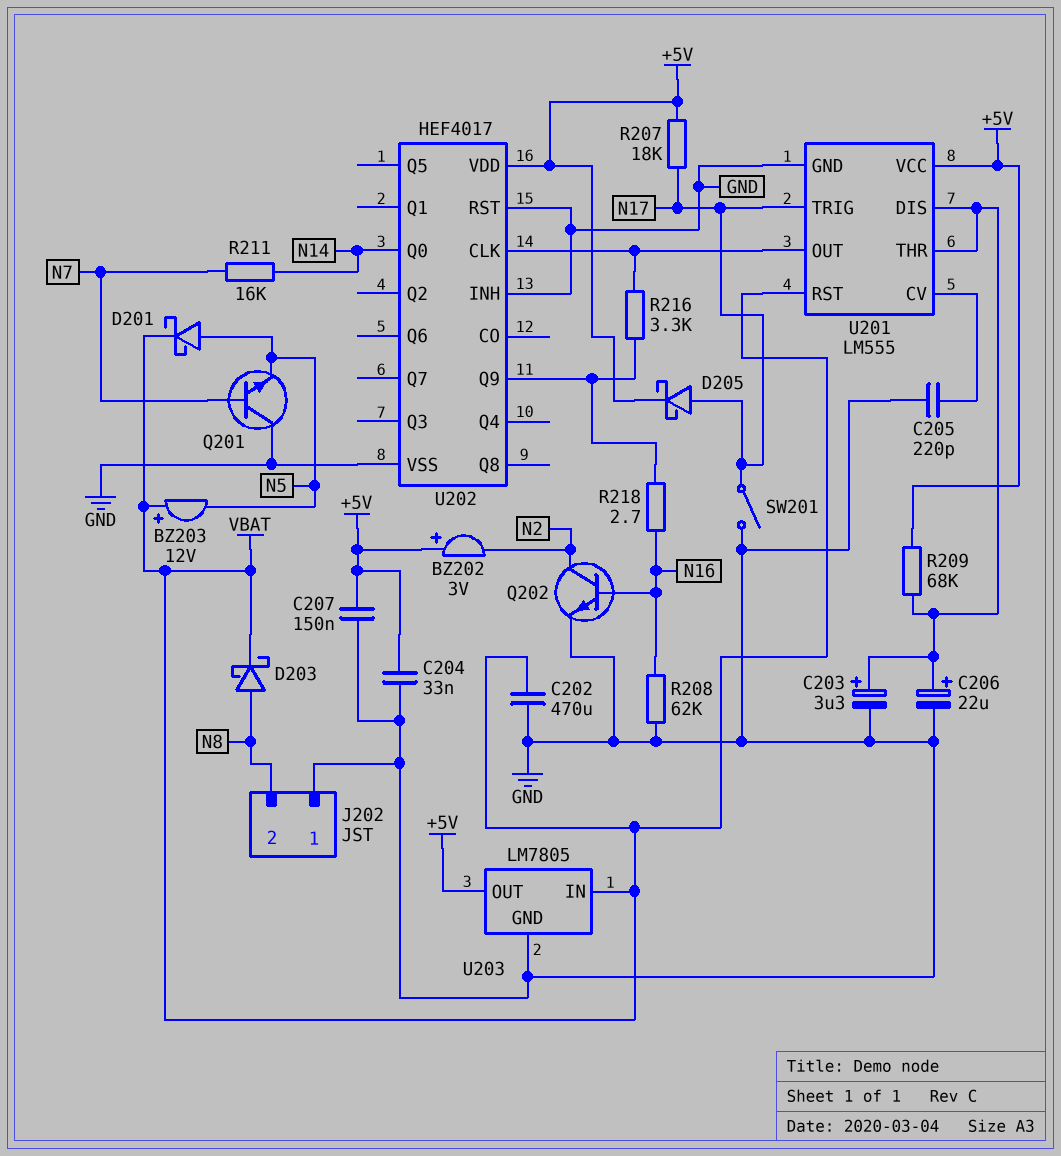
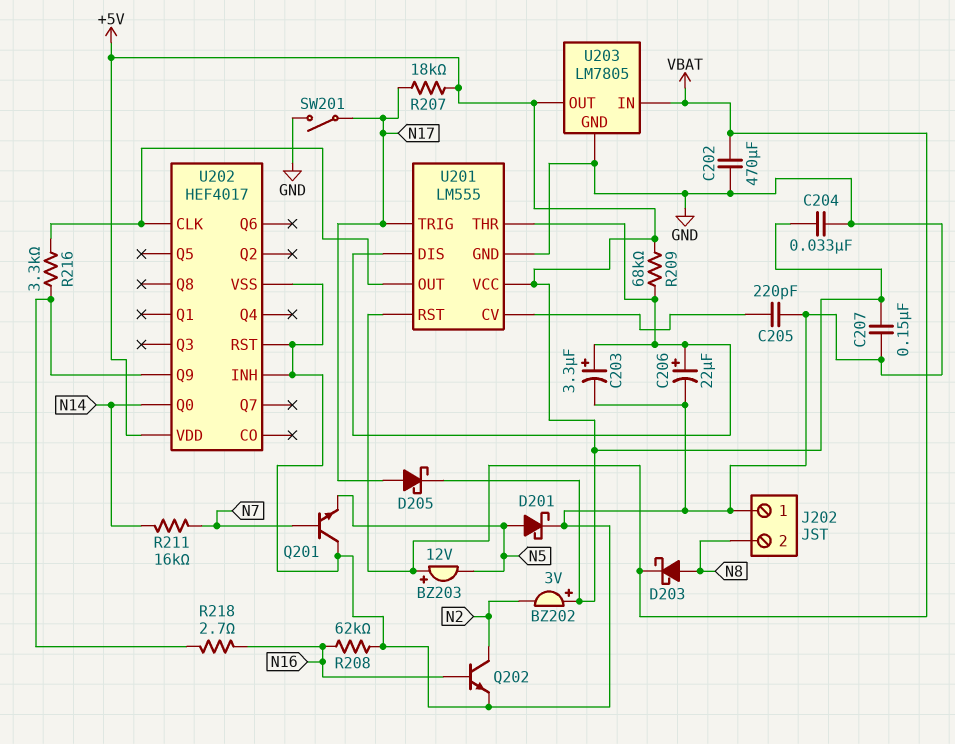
D201: schottky (A N5, K VBAT) -> schottky (A N5, K GND)

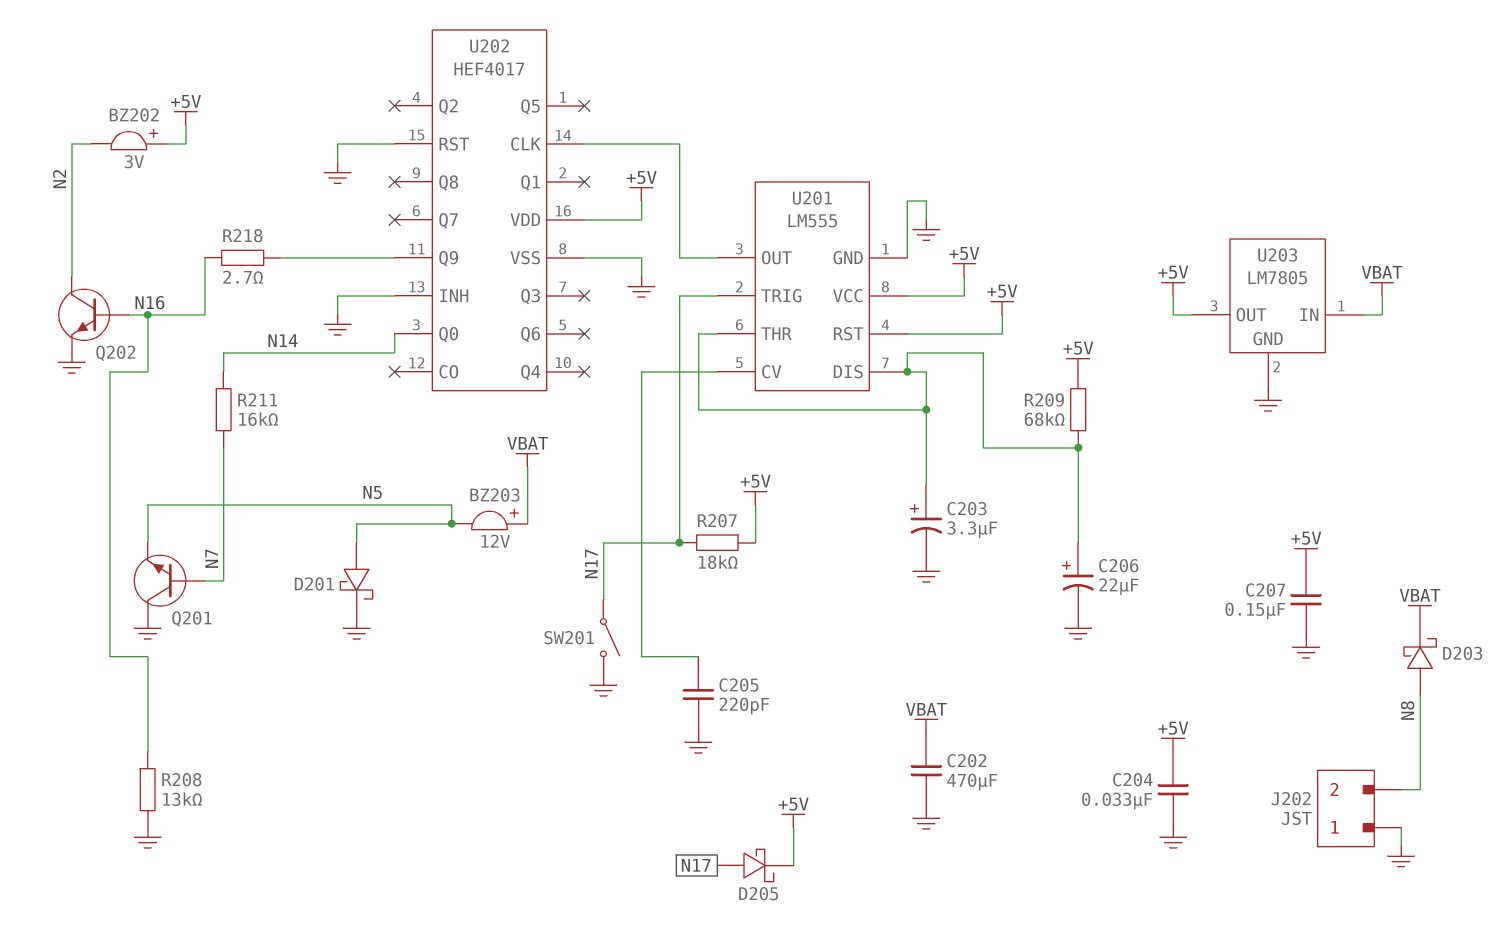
R208: 62k (GND, N16) -> 13k (GND, N16)
R216: 3.3k (U201/OUT, U202/Q9) -> none
U201 pin RST: VBAT -> +5V

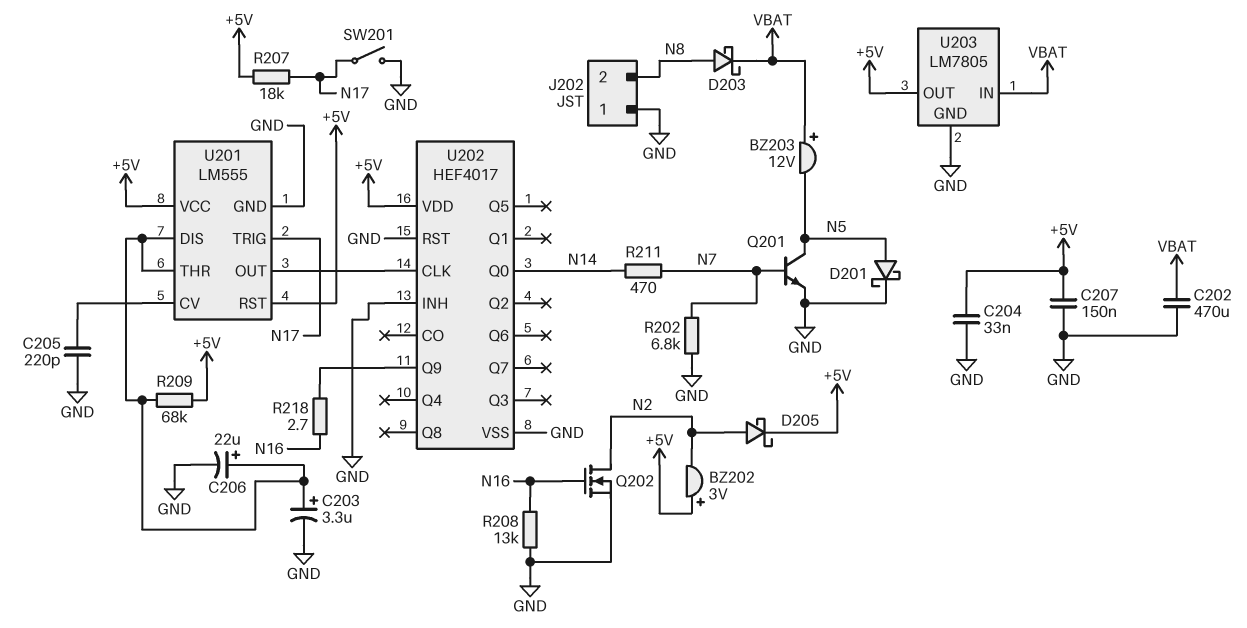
D205: schottky (A N17, K +5V) -> schottky (A N2, K +5V)
Q201: NPN (B N7, C GND, E N5) -> NPN (B N7, C N5, E GND)
Q202: NPN (B N16, C N2, E GND) -> NMOS (G N16, D N2, S GND)
R202: none -> 6.8k (GND, N7)
R211: 16k (N7, N14) -> 470 (N7, N14)

